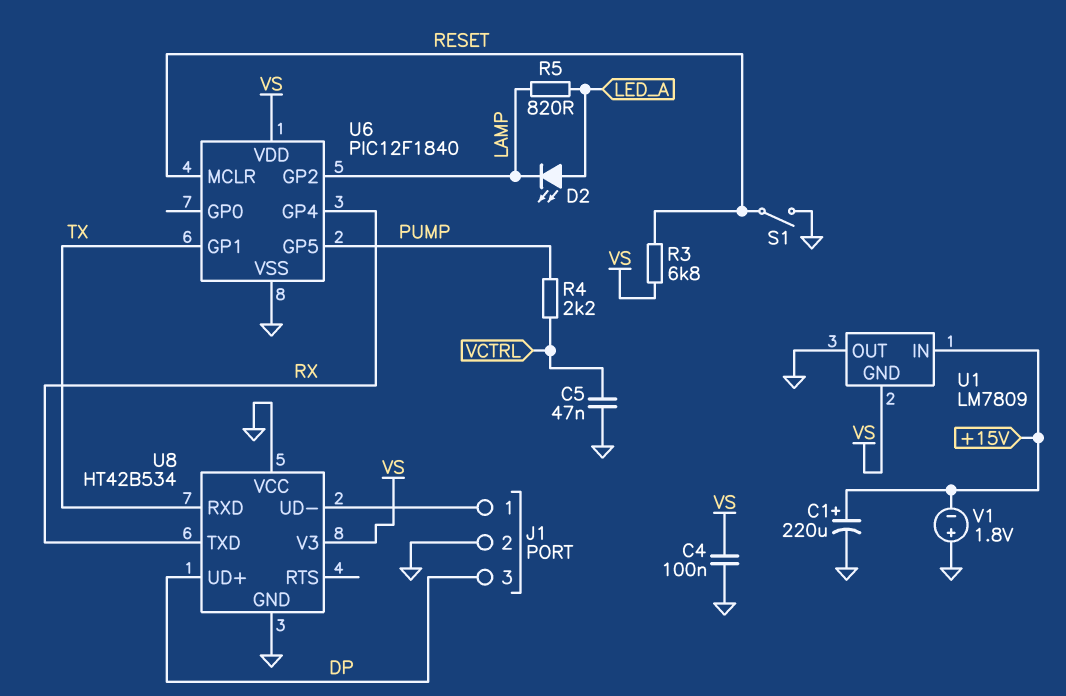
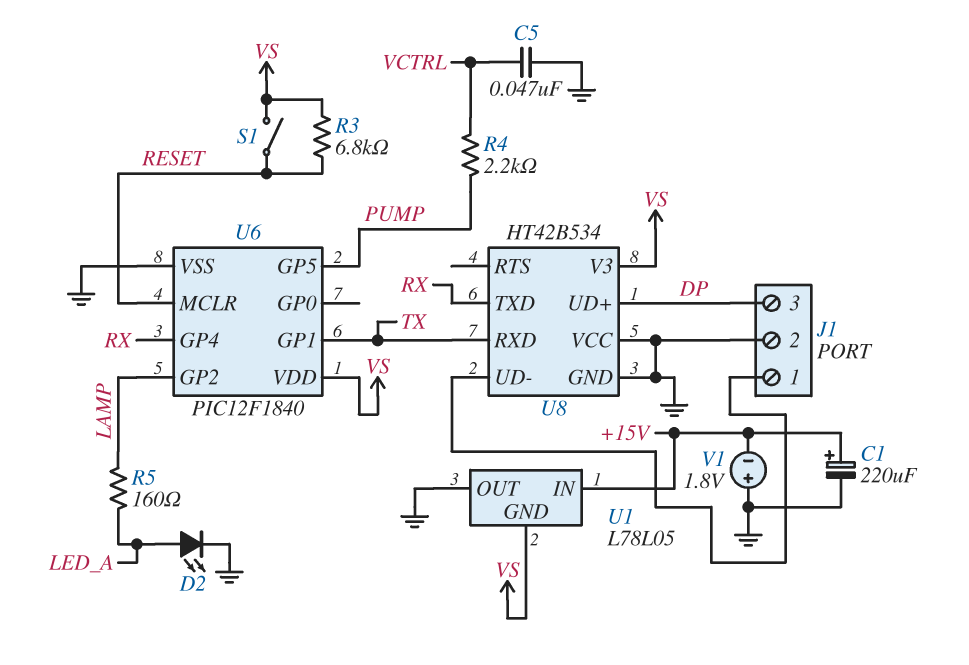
C4: 100nF (GND, VS) -> none
D2: LED (A LED_A, K LAMP) -> LED (A LED_A, K GND)
R5: 820 (LAMP, LED_A) -> 160 (LAMP, LED_A)
S1: switch (GND, RESET) -> switch (RESET, VS)
U1: LM7809 -> L78L05

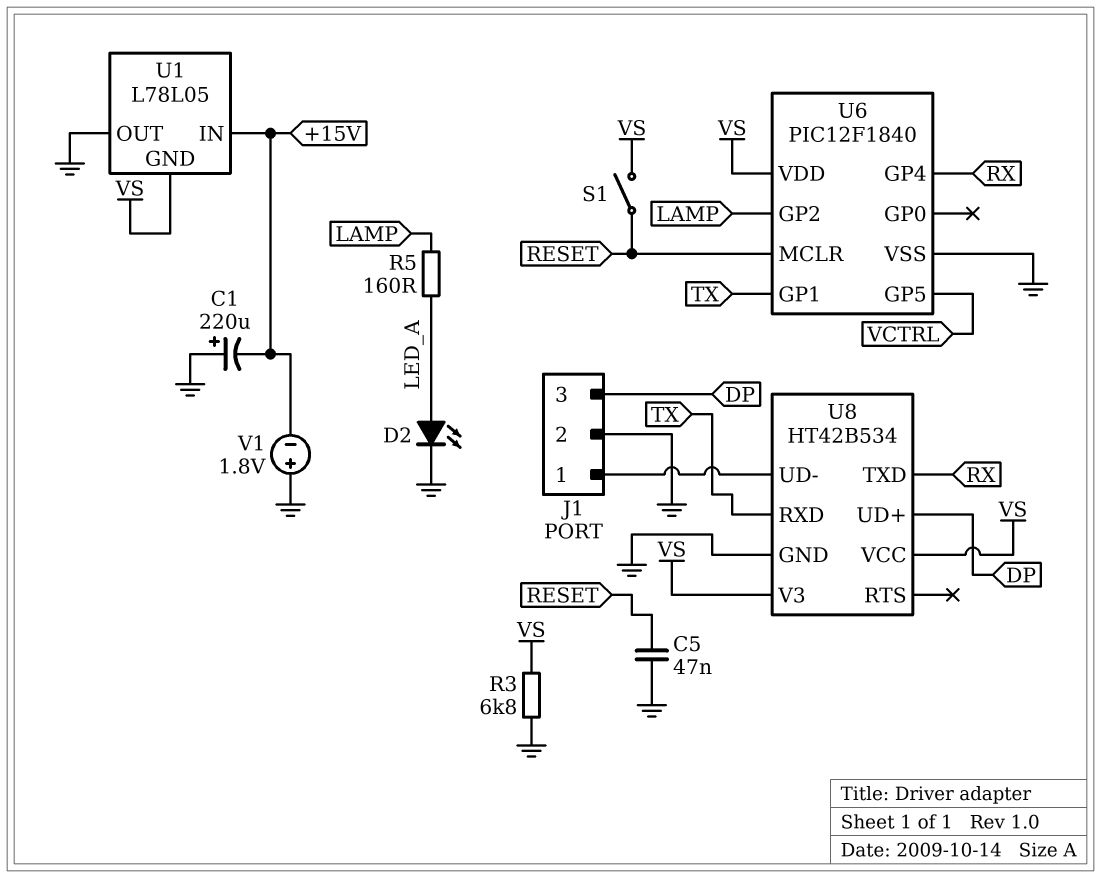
C1: 220uF (plus +15V, minus GND) -> 220uF (plus GND, minus +15V)
C5: 47nF (GND, VCTRL) -> 47nF (GND, RESET)
R3: 6.8k (RESET, VS) -> 6.8k (GND, VS)
R4: 2.2k (PUMP, VCTRL) -> none
U6 pin GP5: PUMP -> VCTRL
U8 pin VCC: GND -> VS

